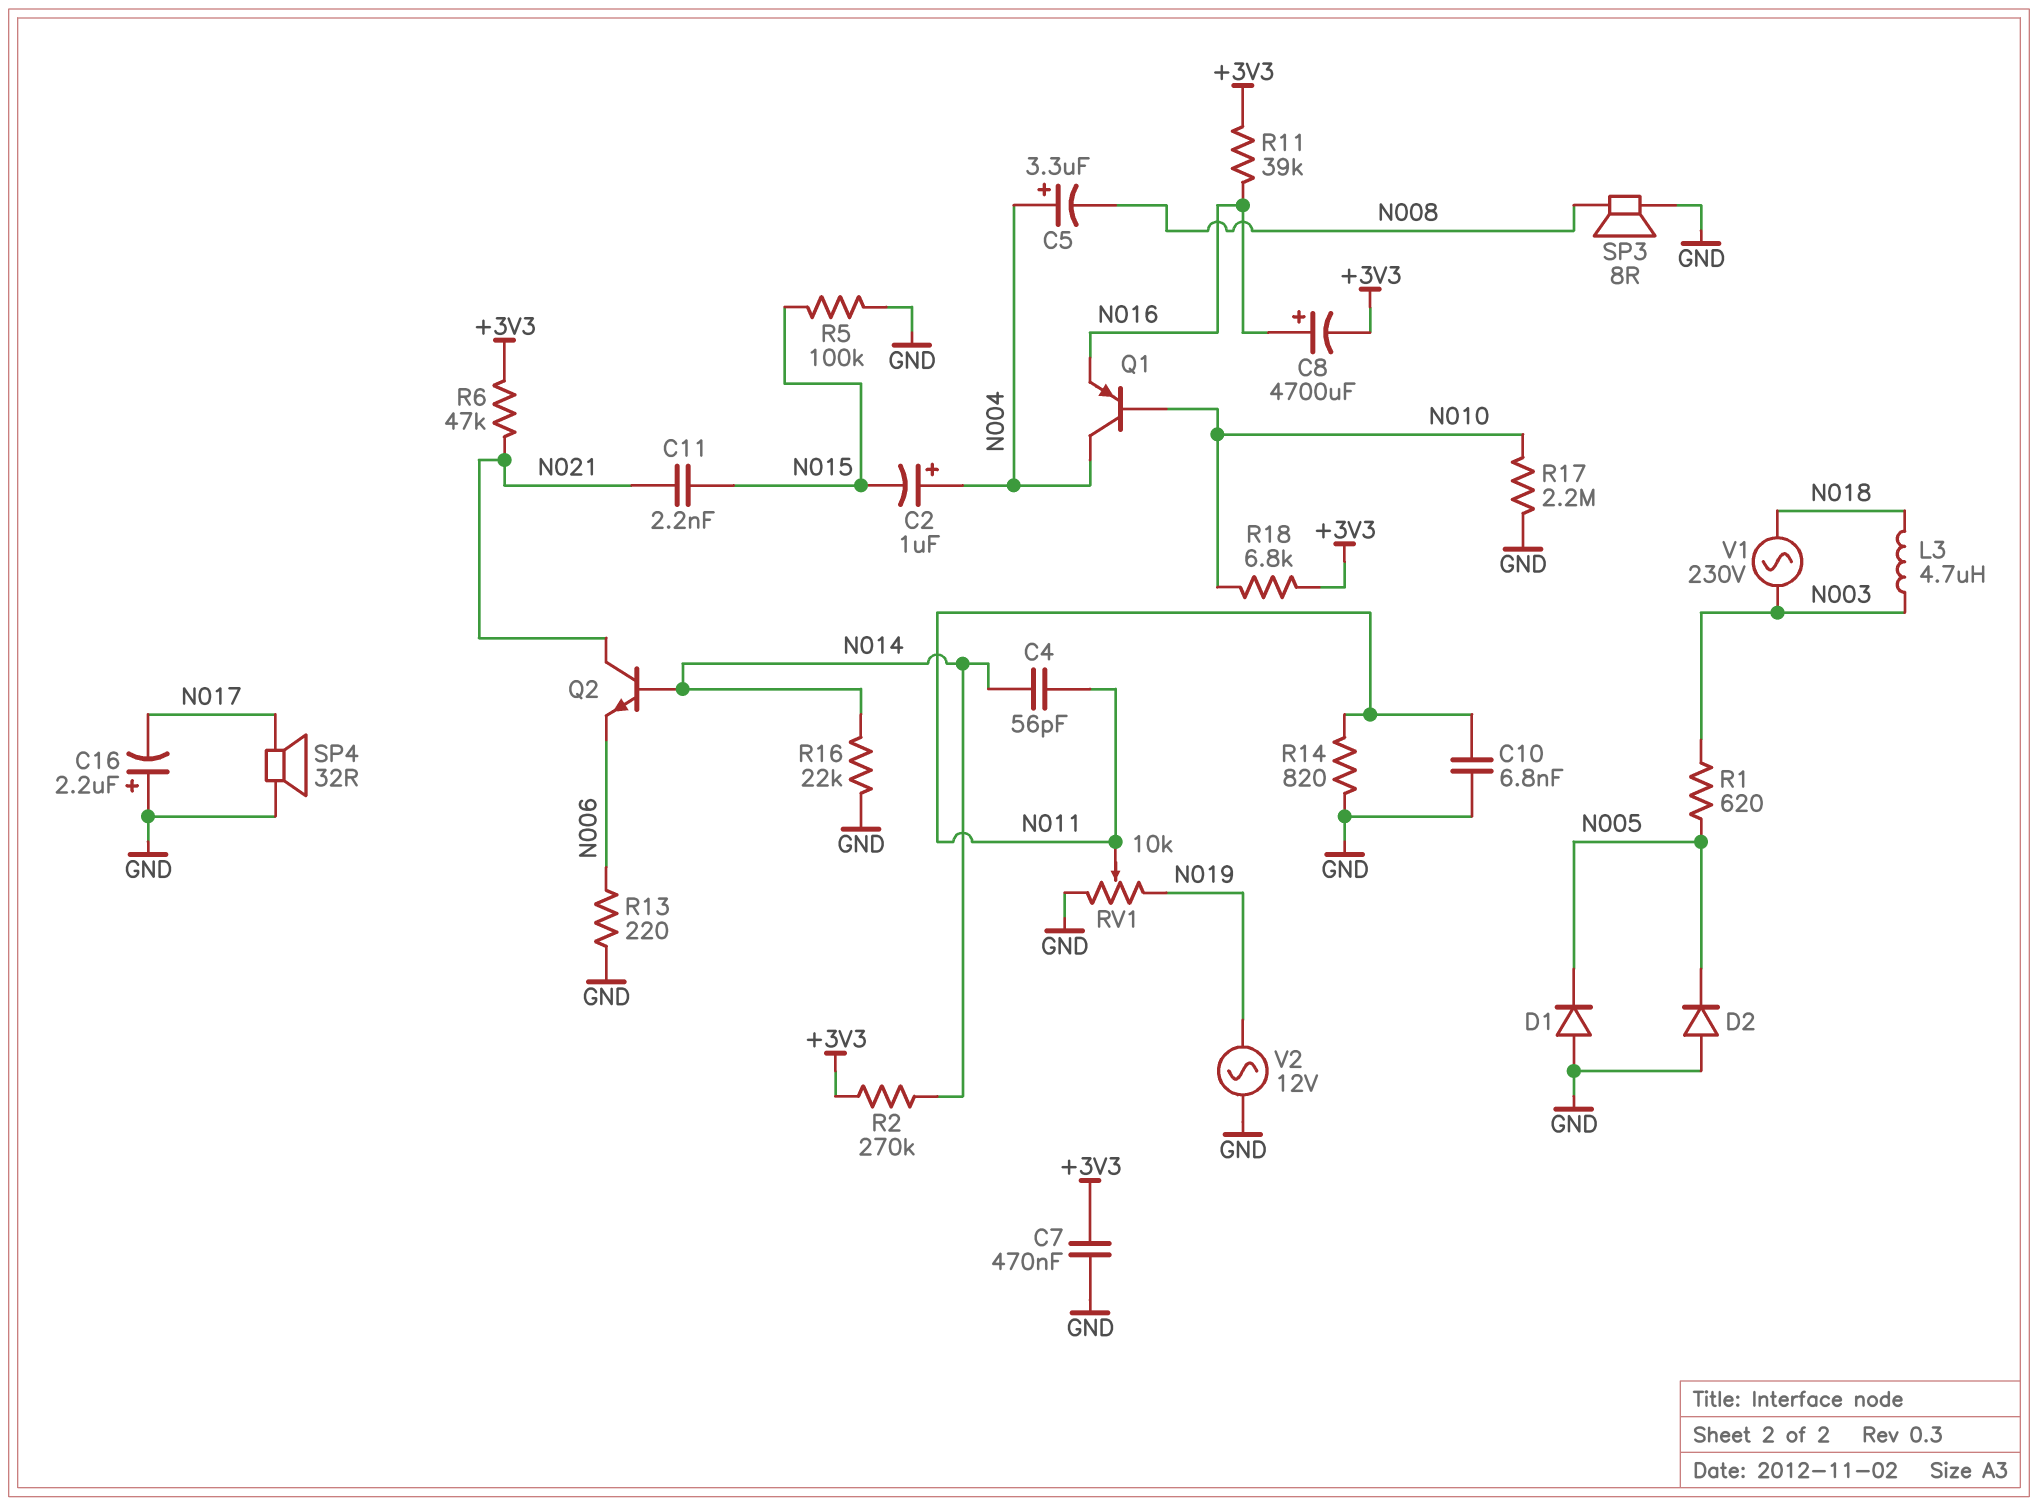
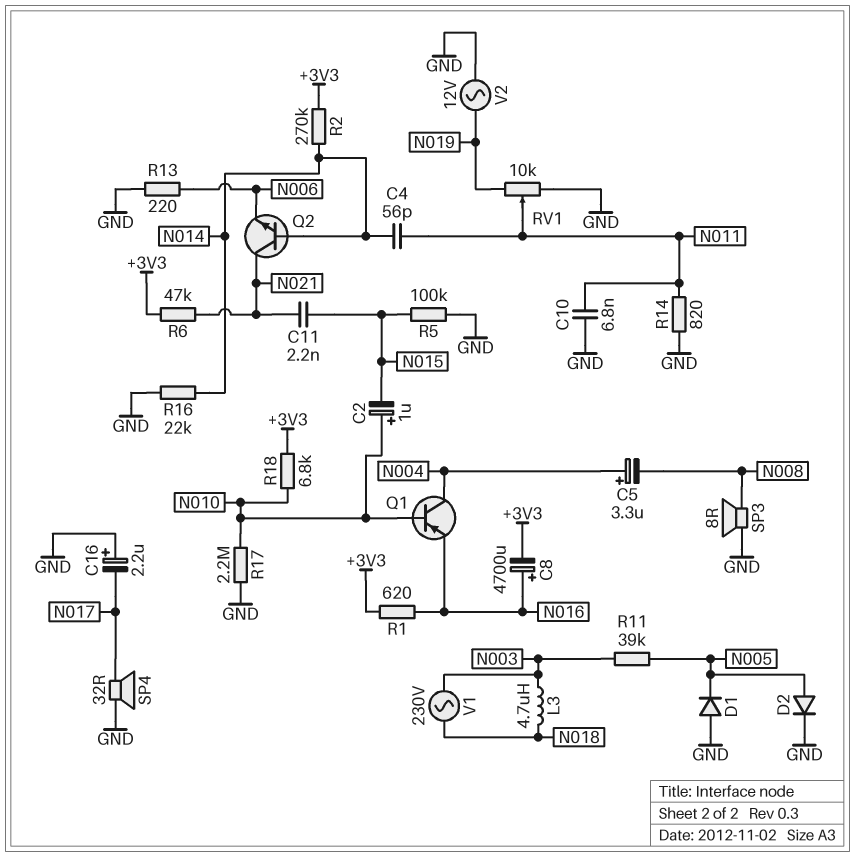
C2: 1uF (plus N004, minus N015) -> 1uF (plus N010, minus N015)
C7: 470nF (+3V3, GND) -> none
D2: diode (A GND, K N005) -> diode (A N005, K GND)
R1: 620 (N003, N005) -> 620 (+3V3, N016)
R11: 39k (+3V3, N016) -> 39k (N003, N005)

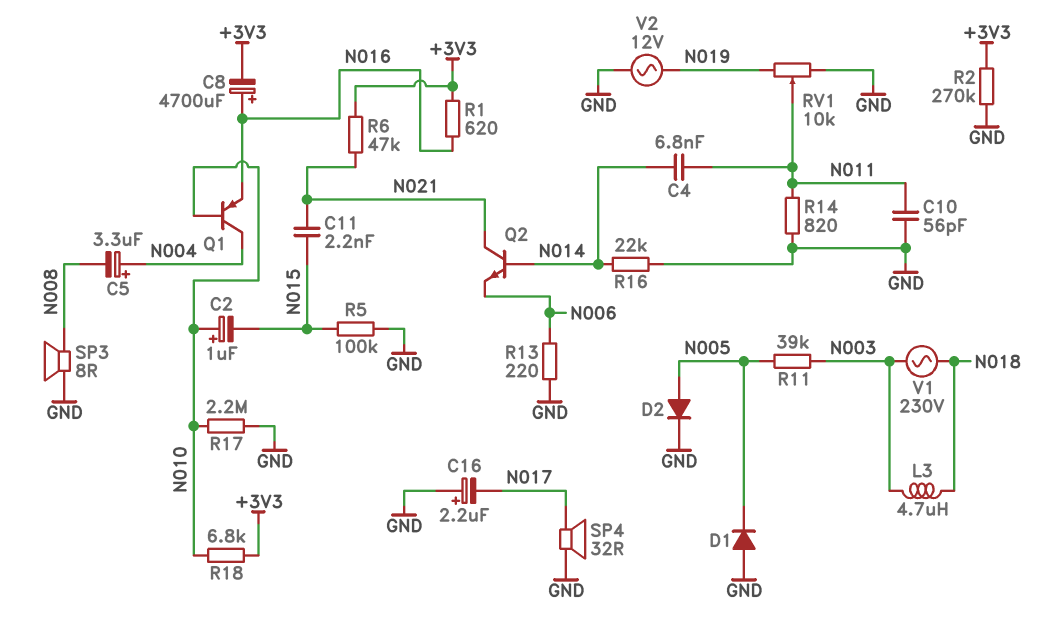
C4: 56pF (N011, N014) -> 6.8nF (N011, N014)
C10: 6.8nF (GND, N011) -> 56pF (GND, N011)
R2: 270k (+3V3, N014) -> 270k (+3V3, GND)

